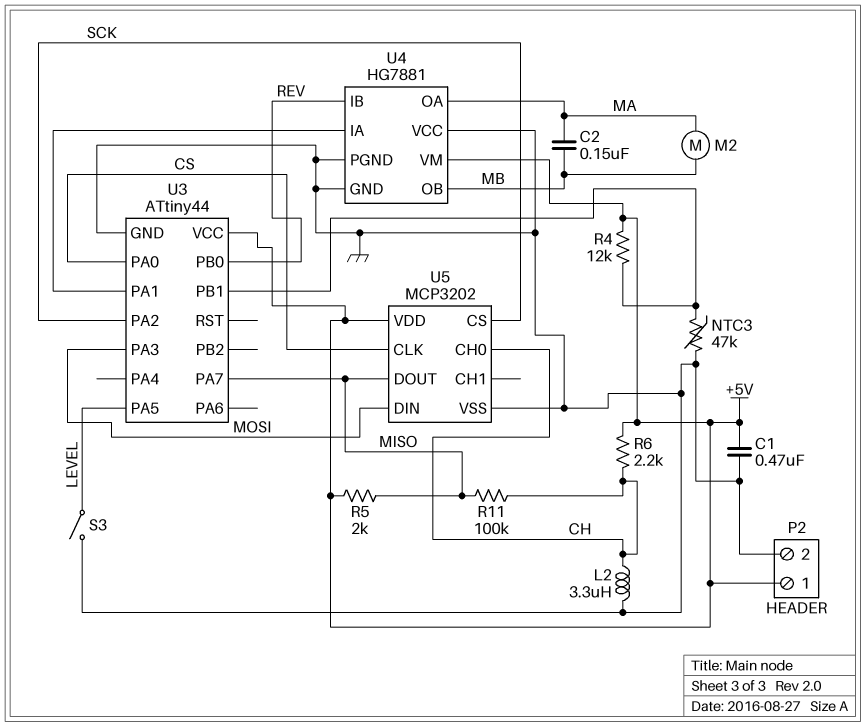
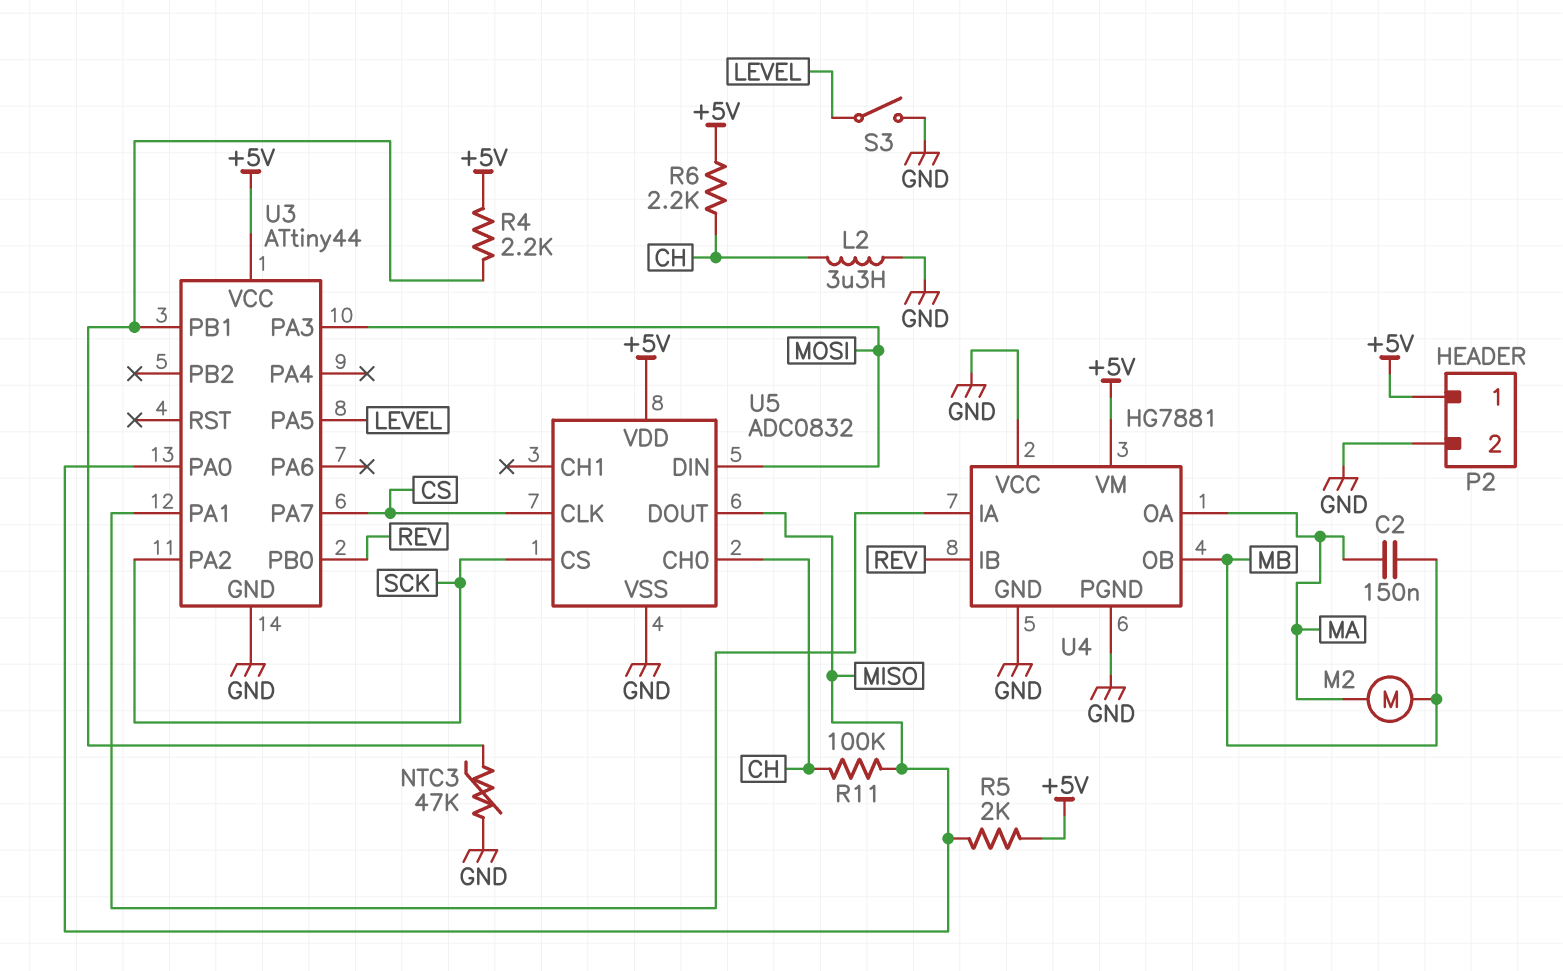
C1: 470nF (+5V, GND) -> none
R4: 12k (+5V, U3/PB1) -> 2.2k (+5V, U3/PB1)
U3 pin PA0: CS -> MISO
U3 pin PA7: MISO -> CS
U5: MCP3202 -> ADC0832

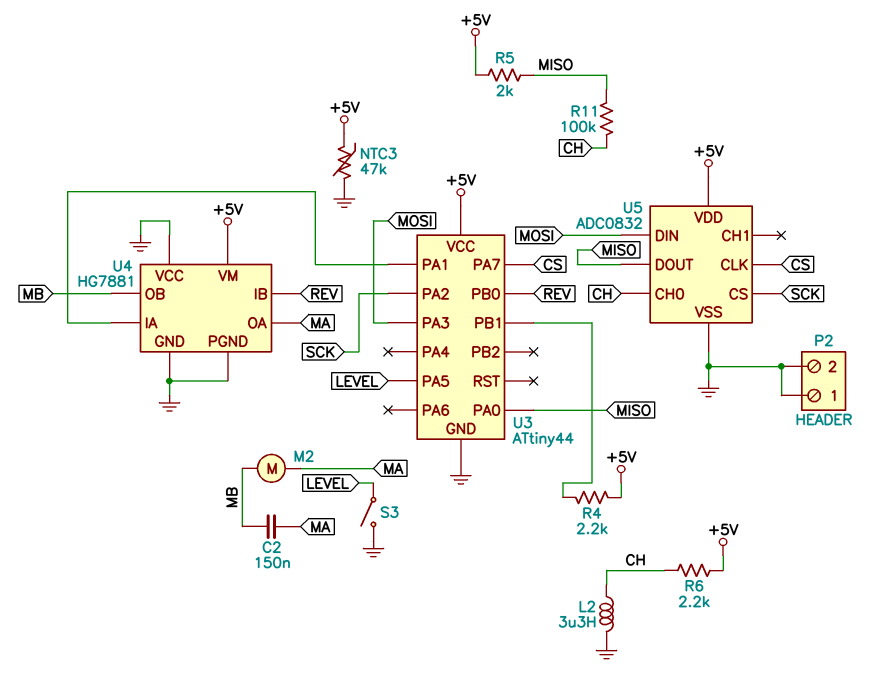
NTC3: 47k (GND, U3/PB1) -> 47k (+5V, GND)
P2 pin 1: +5V -> GND

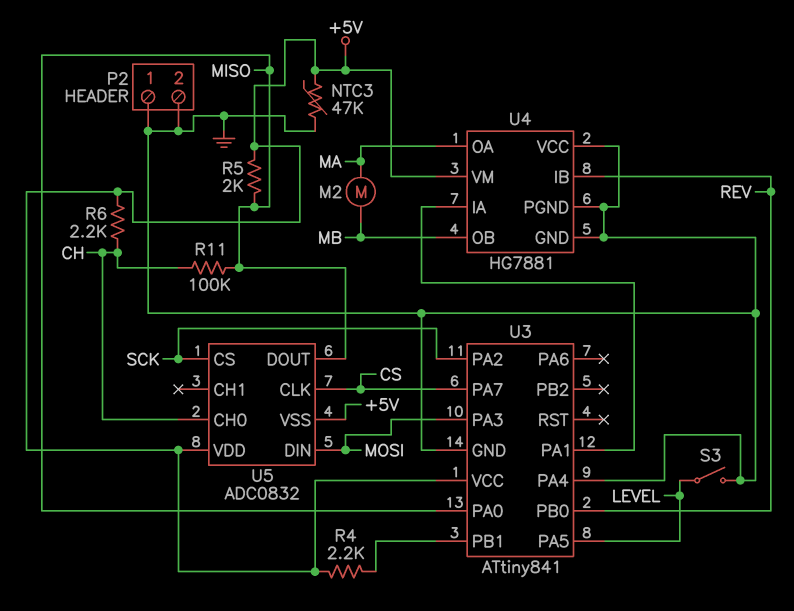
C2: 150nF (MA, MB) -> none
L2: 3.3uH (CH, GND) -> none
U3: ATtiny44 -> ATtiny841
U3 pin PA4: none -> GND
U5 pin VSS: GND -> +5V

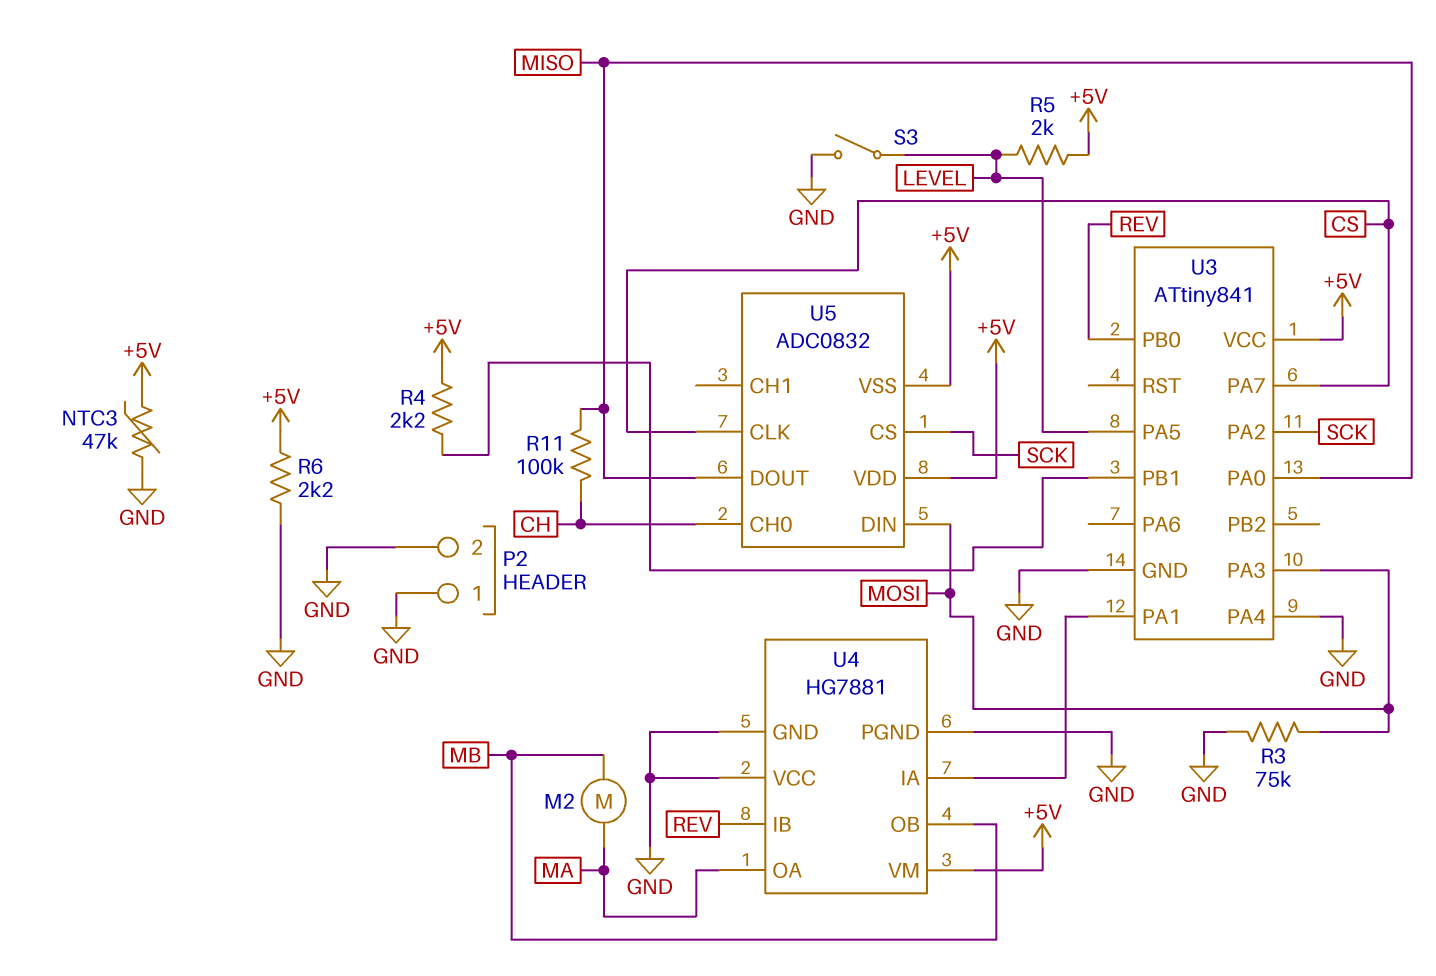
R3: none -> 75k (GND, MOSI)
R5: 2k (+5V, MISO) -> 2k (+5V, LEVEL)
R6: 2.2k (+5V, CH) -> 2.2k (+5V, GND)

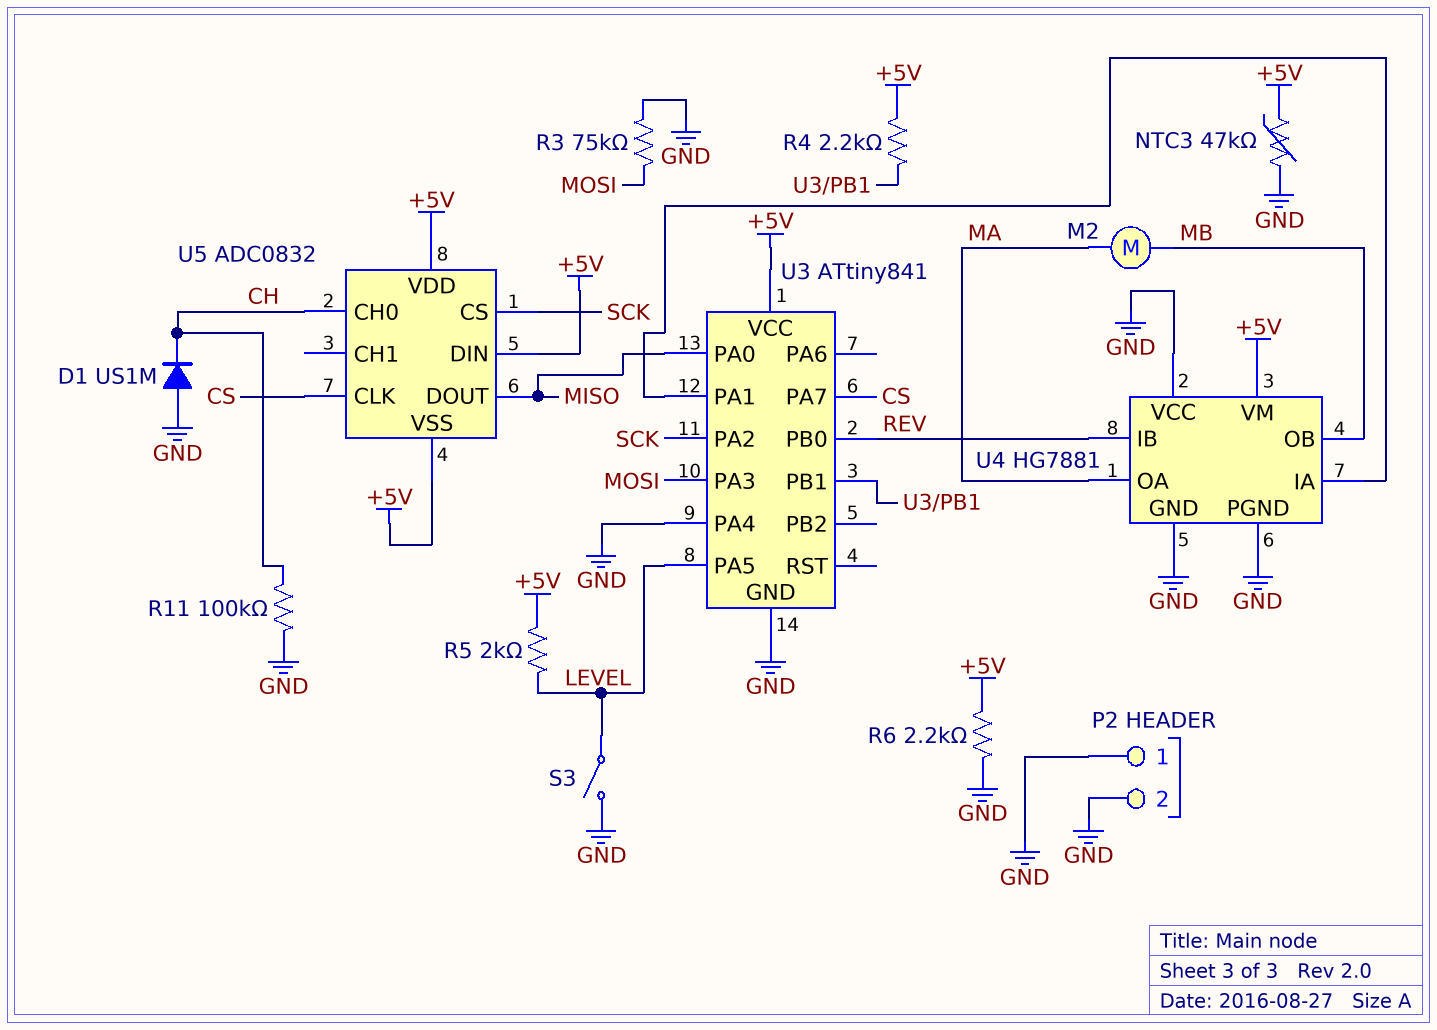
D1: none -> diode US1M (A GND, K CH)
R11: 100k (CH, MISO) -> 100k (CH, GND)
U5 pin DIN: MOSI -> +5V

